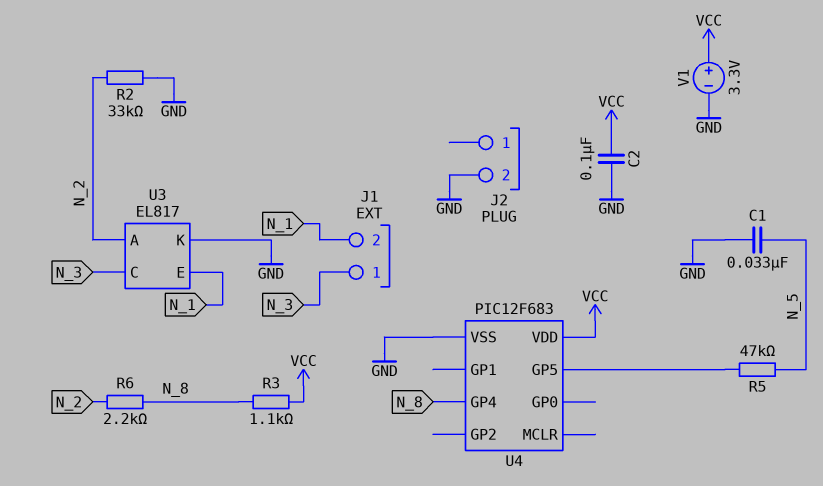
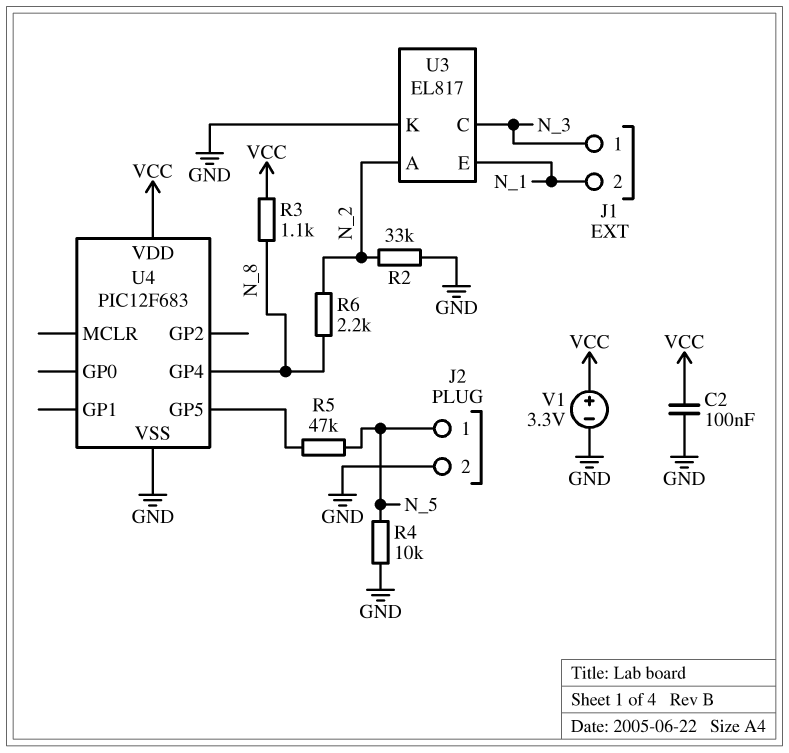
C1: 33nF (GND, N_5) -> none
J2 pin 1: none -> N_5
R4: none -> 10k (GND, N_5)

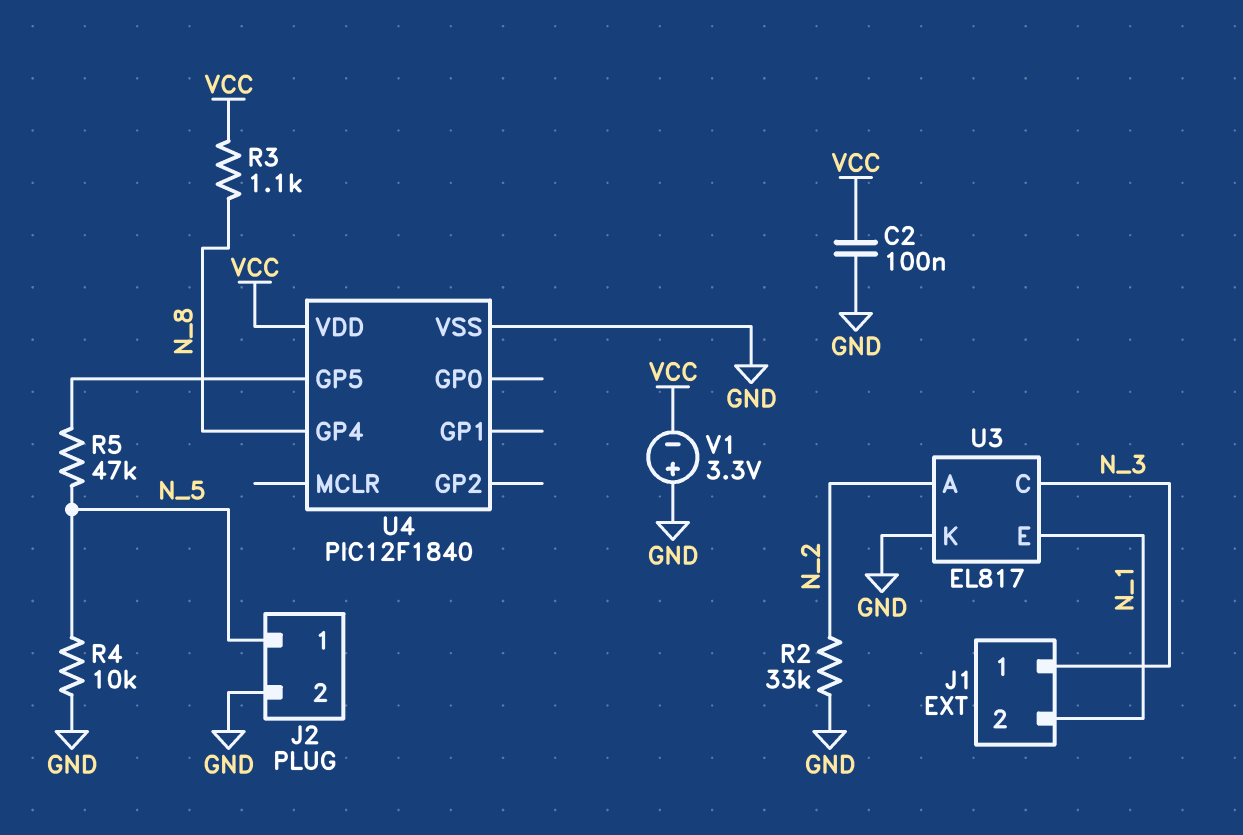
R6: 2.2k (N_2, N_8) -> none
U4: PIC12F683 -> PIC12F1840
V1: 3.3V (plus VCC, minus GND) -> 3.3V (plus GND, minus VCC)

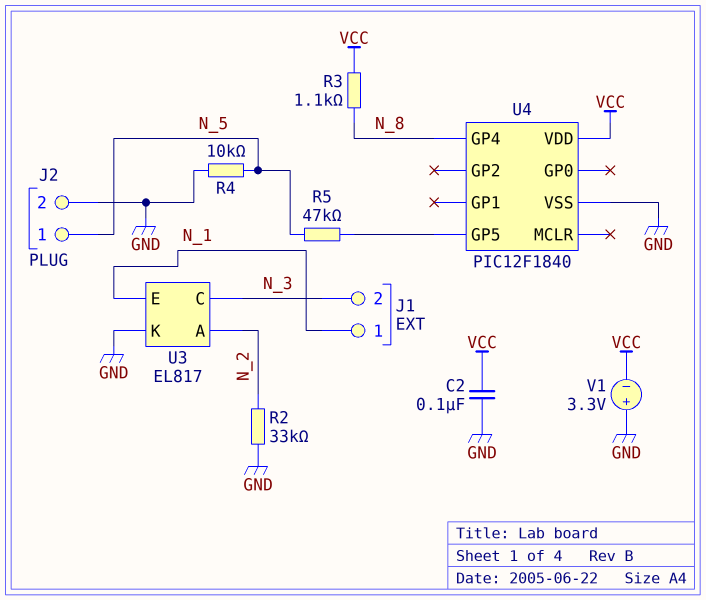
J1 pin 1: N_3 -> N_1
J1 pin 2: N_1 -> N_3

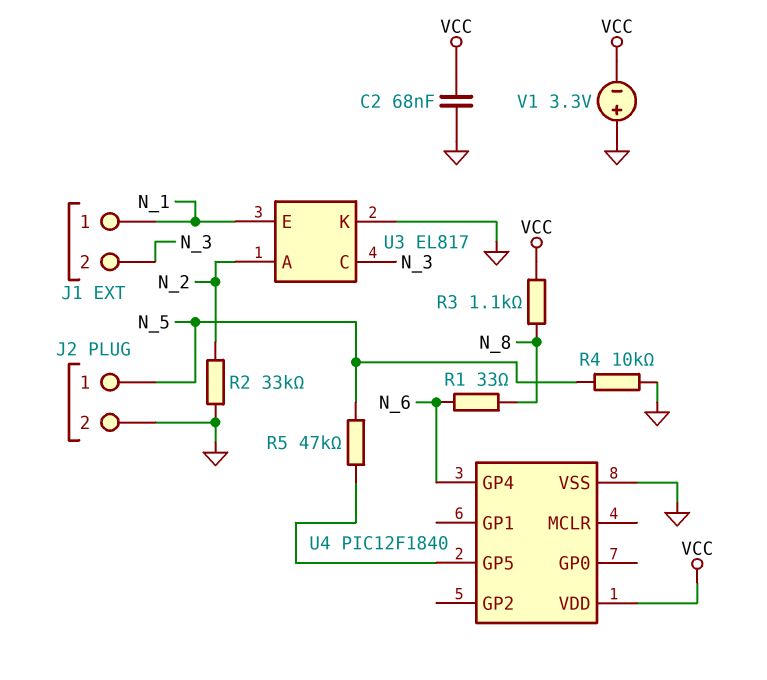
C2: 100nF (GND, VCC) -> 68nF (GND, VCC)
R1: none -> 33 (N_6, N_8)
U4 pin GP4: N_8 -> N_6

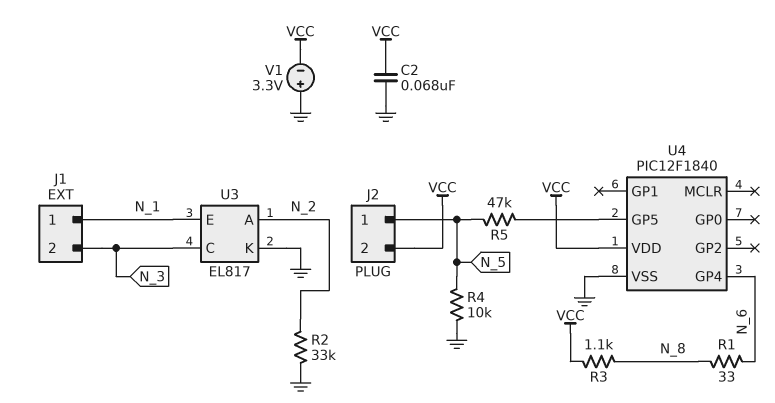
J2 pin 2: GND -> VCC

